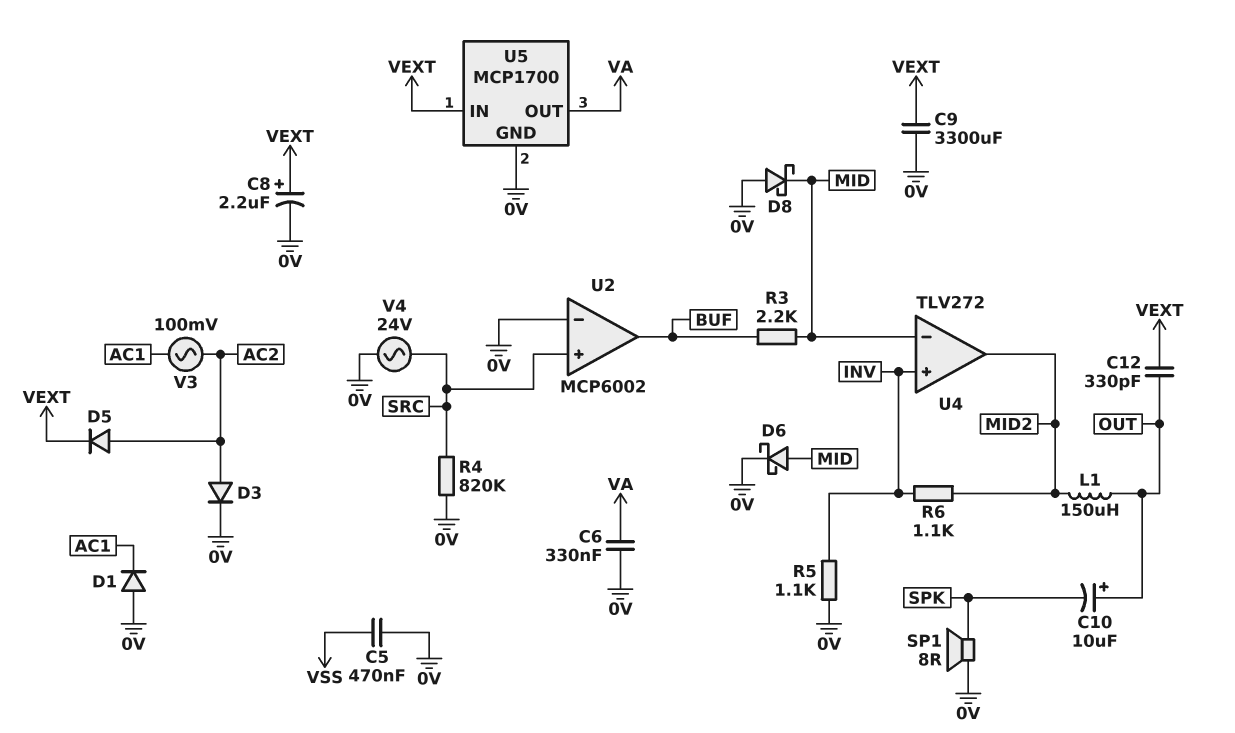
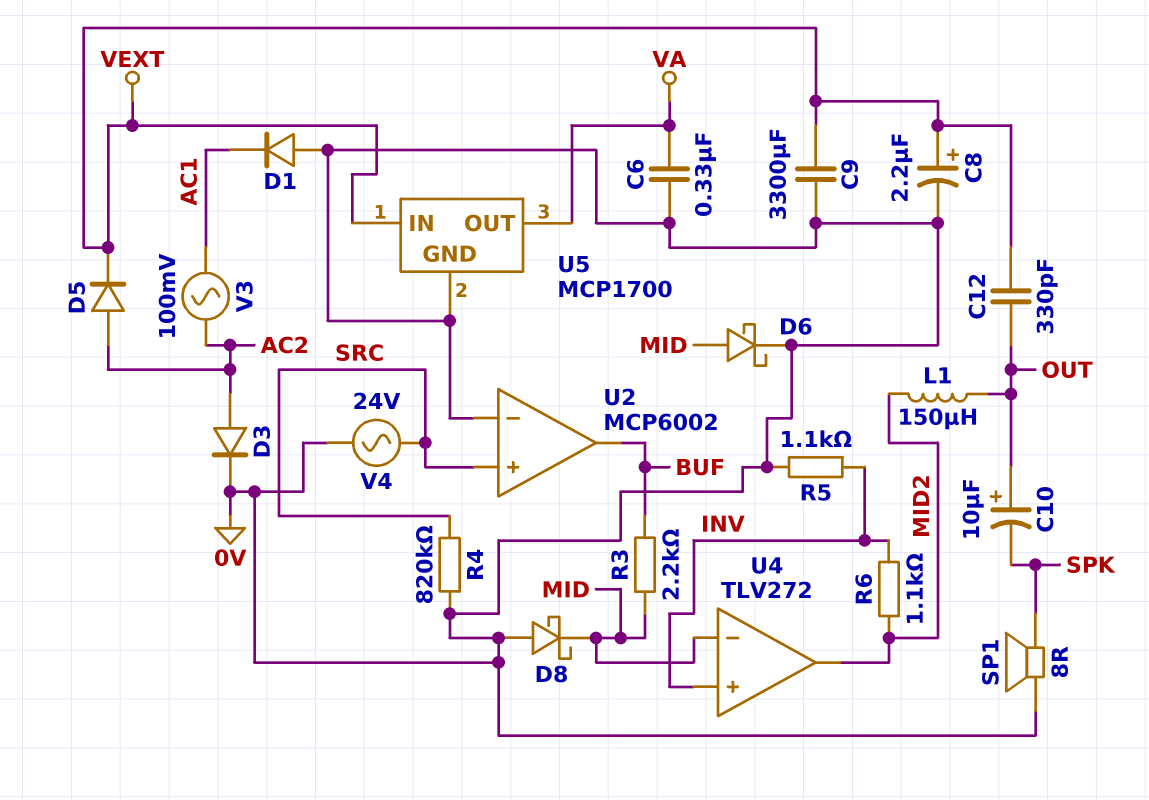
C5: 470nF (0V, VSS) -> none

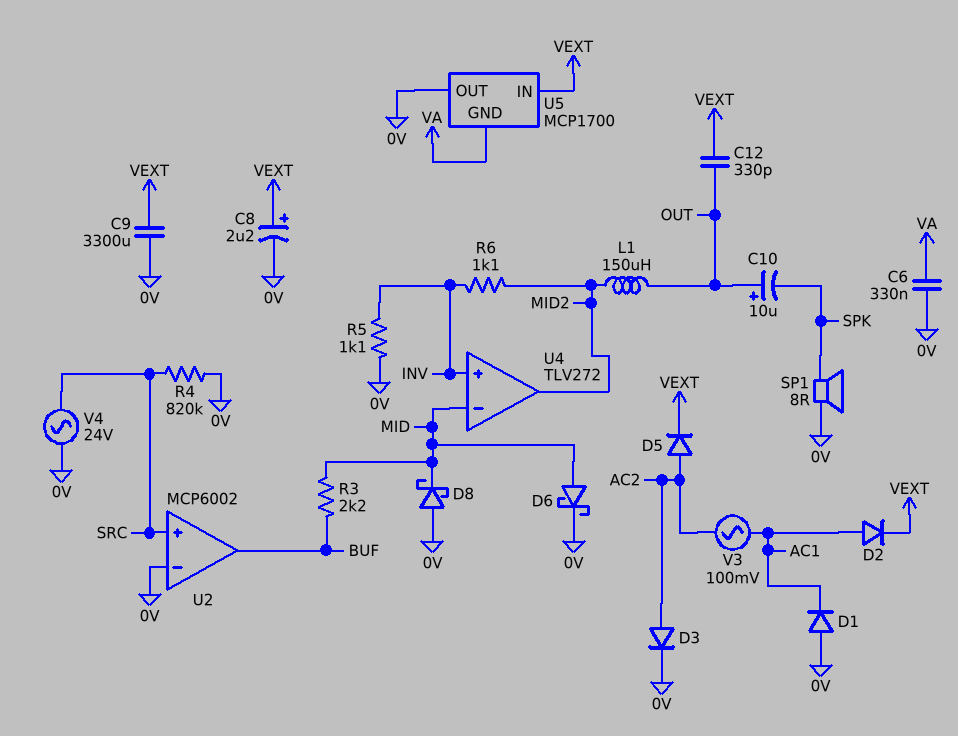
D2: none -> diode (A AC1, K VEXT)
U5 pin GND: 0V -> VA
U5 pin OUT: VA -> 0V

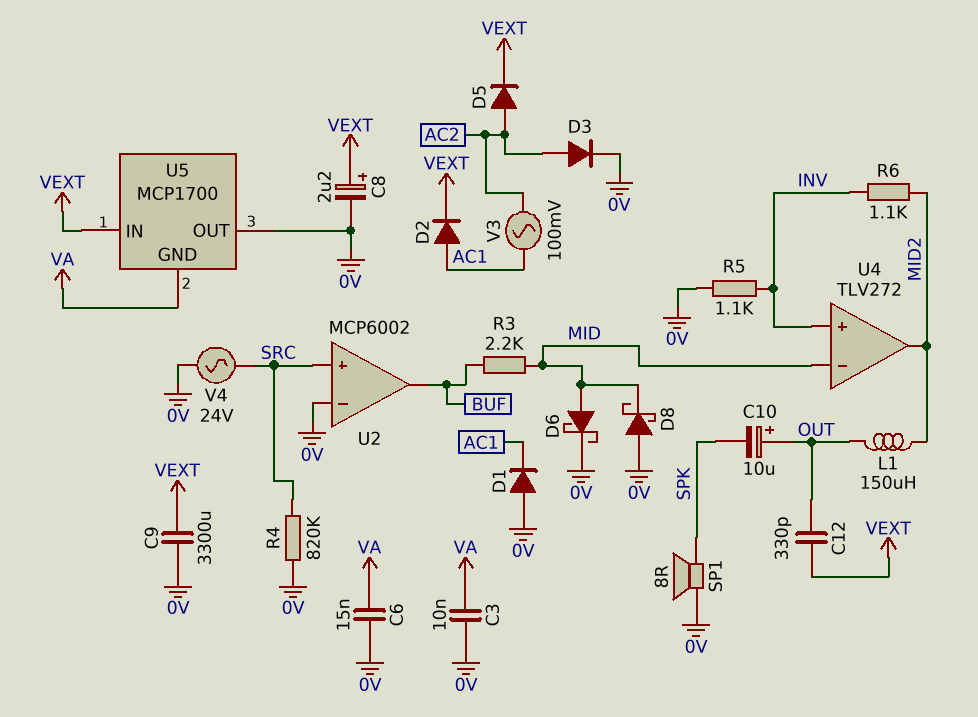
C3: none -> 10nF (0V, VA)
C6: 330nF (0V, VA) -> 15nF (0V, VA)

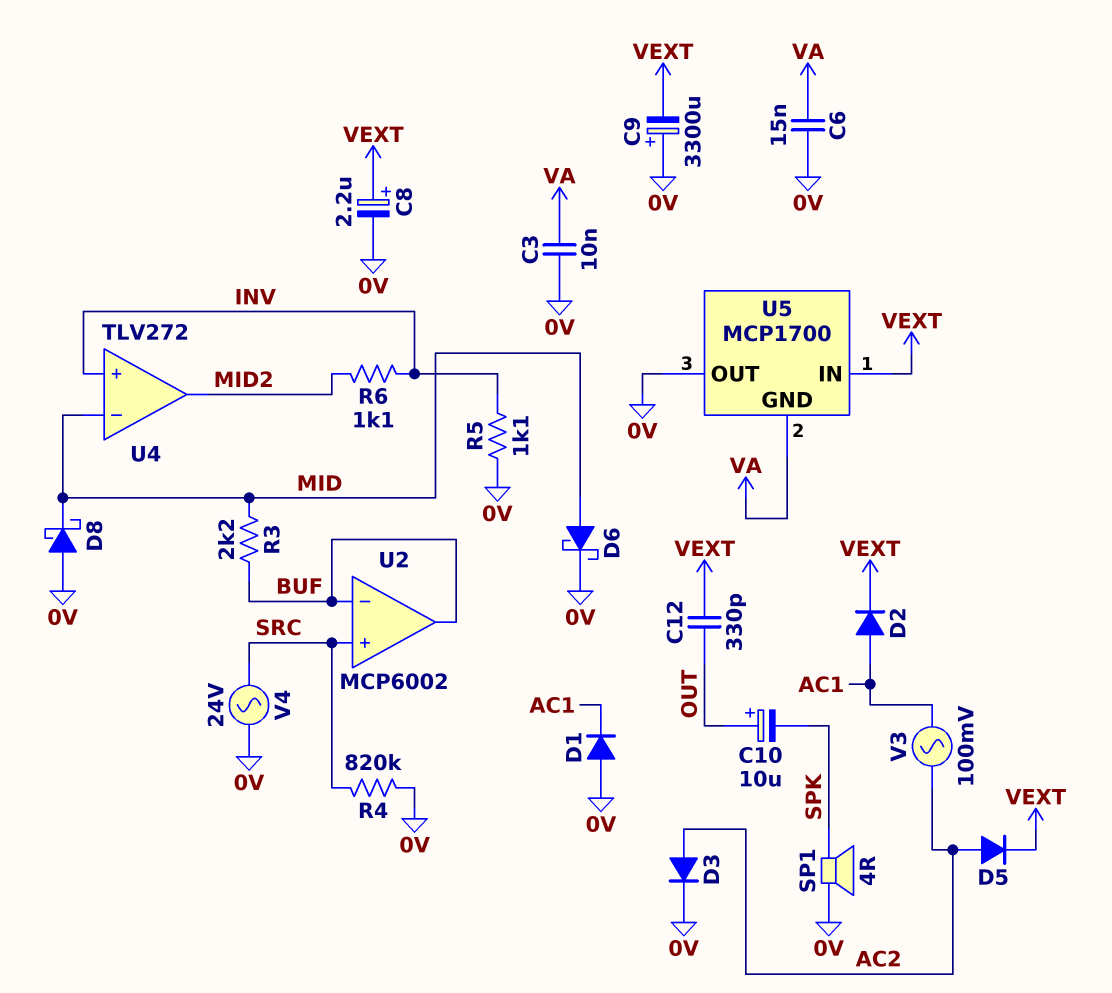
C9: 3300uF (0V, VEXT) -> 3300uF (plus 0V, minus VEXT)
L1: 150uH (MID2, OUT) -> none
SP1: speaker 8R (0V, SPK) -> speaker 4R (0V, SPK)
U2 pin in-: 0V -> BUF

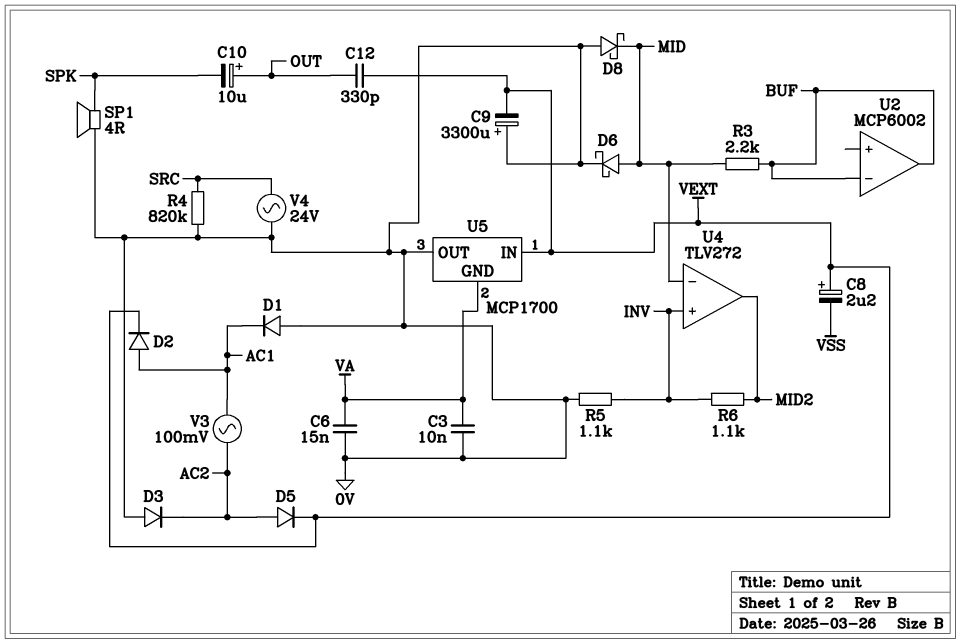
C8: 2.2uF (plus VEXT, minus 0V) -> 2.2uF (plus VEXT, minus VSS)
D3: diode (A AC2, K 0V) -> diode (A 0V, K AC2)
U2 pin in+: SRC -> none

